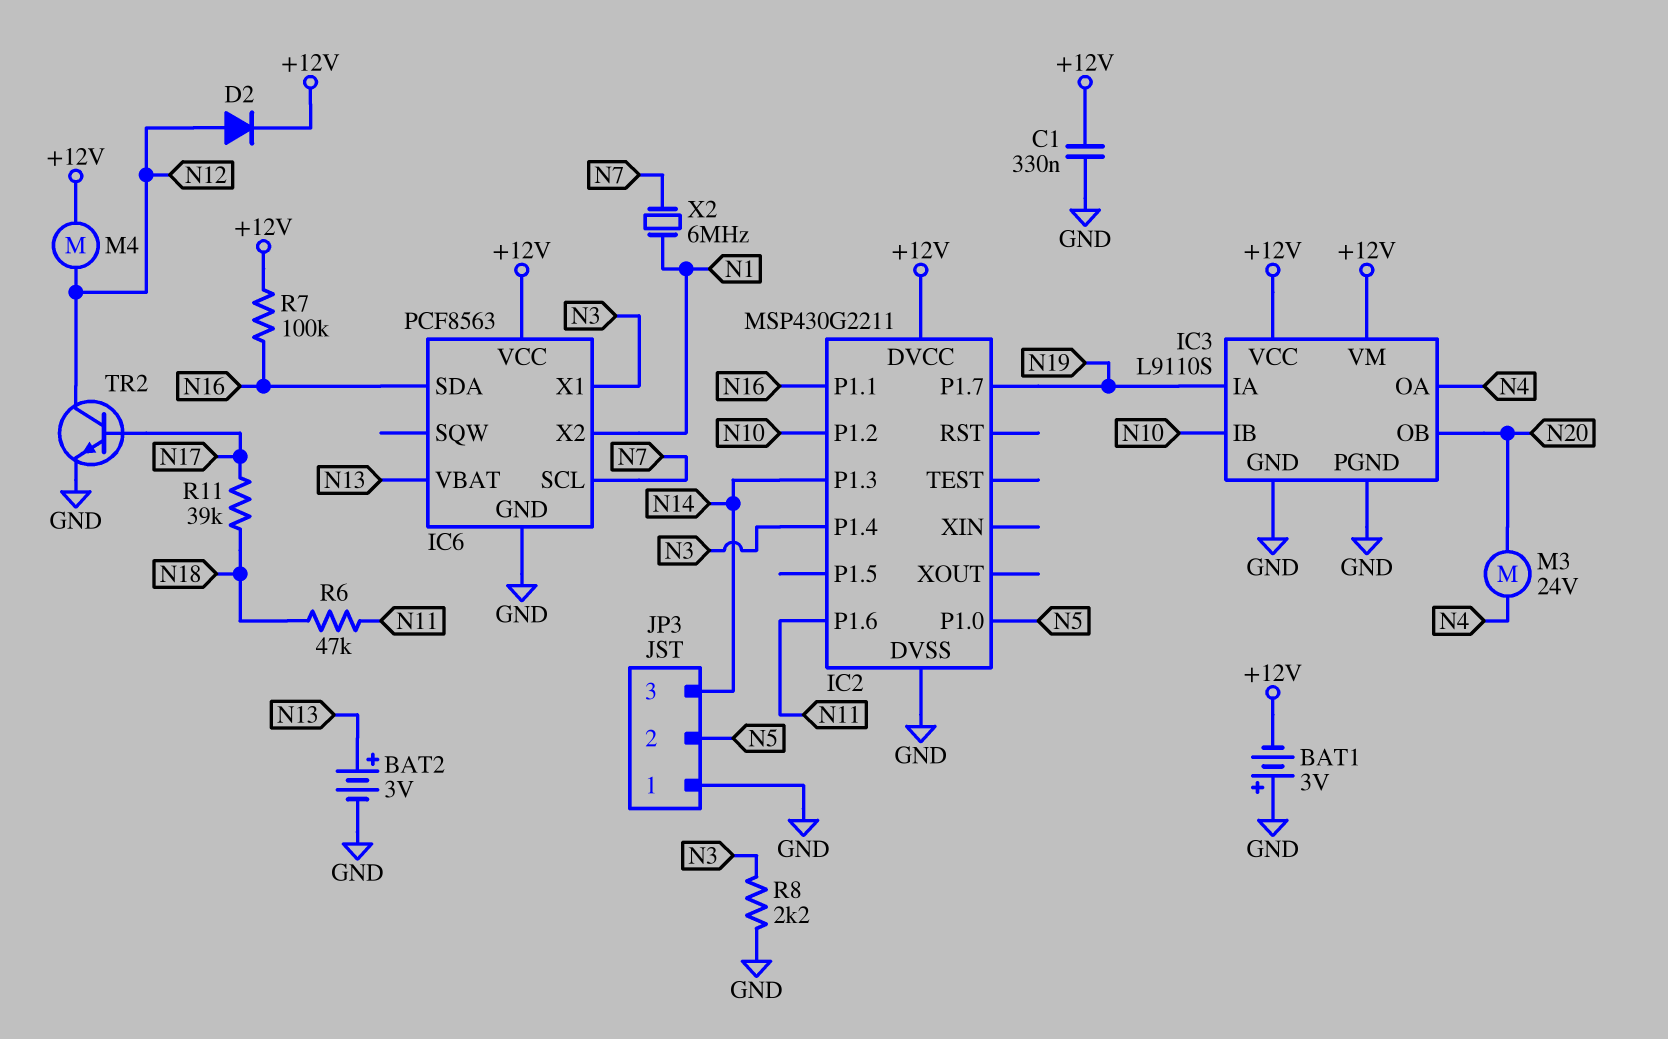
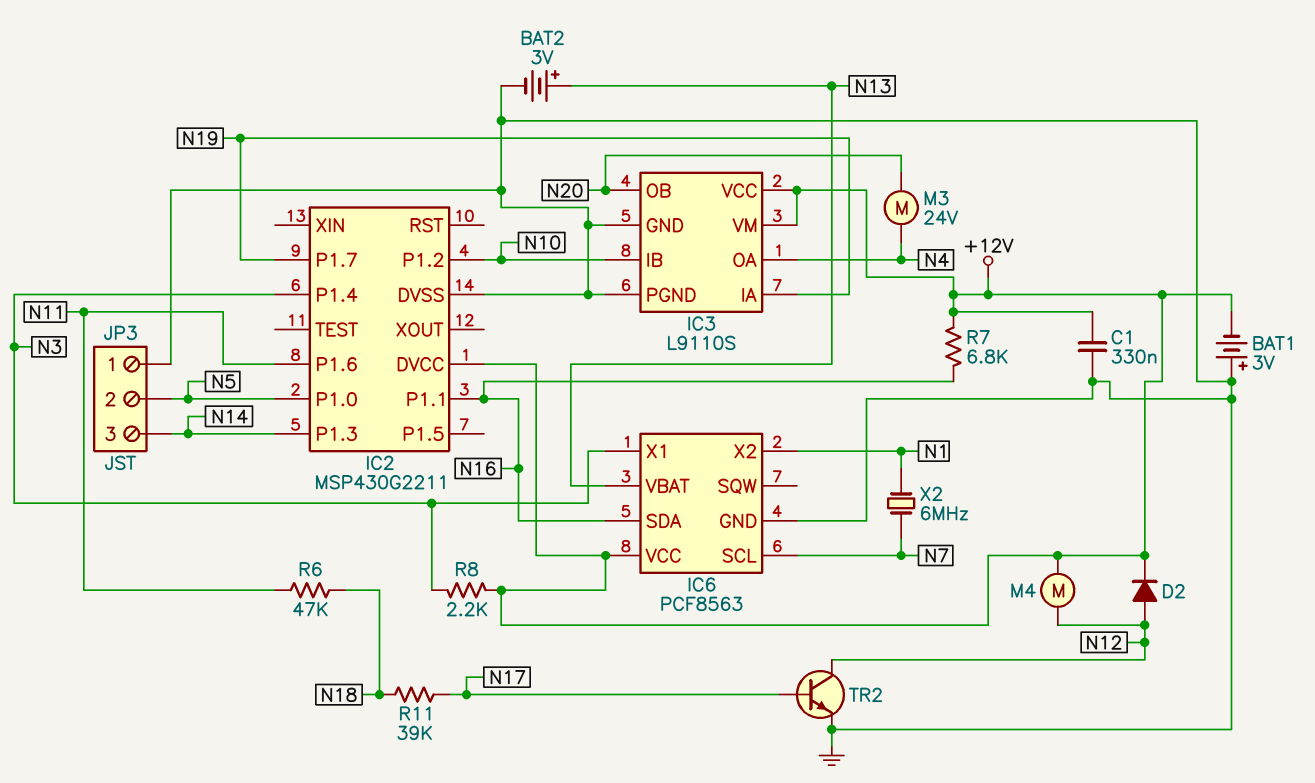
R7: 100k (+12V, N16) -> 6.8k (+12V, N16)
R8: 2.2k (GND, N3) -> 2.2k (+12V, N3)

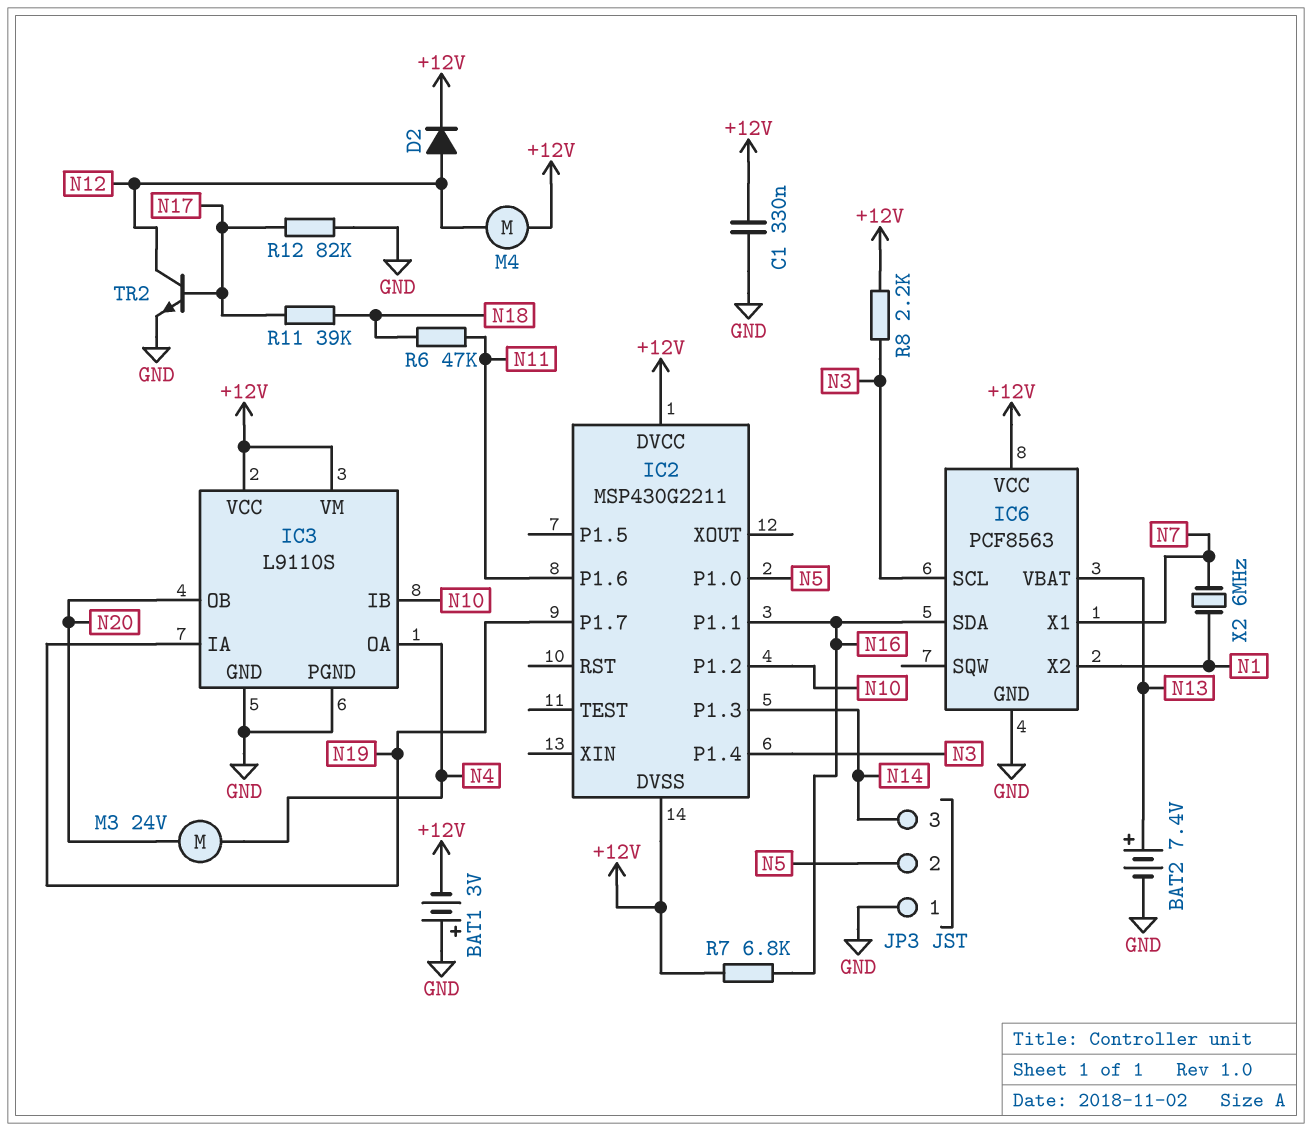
BAT2: 3V (plus N13, minus GND) -> 7.4V (plus N13, minus GND)
IC2 pin DVSS: GND -> +12V
IC6 pin SCL: N7 -> N3
IC6 pin X1: N3 -> N7
R12: none -> 82k (GND, N17)

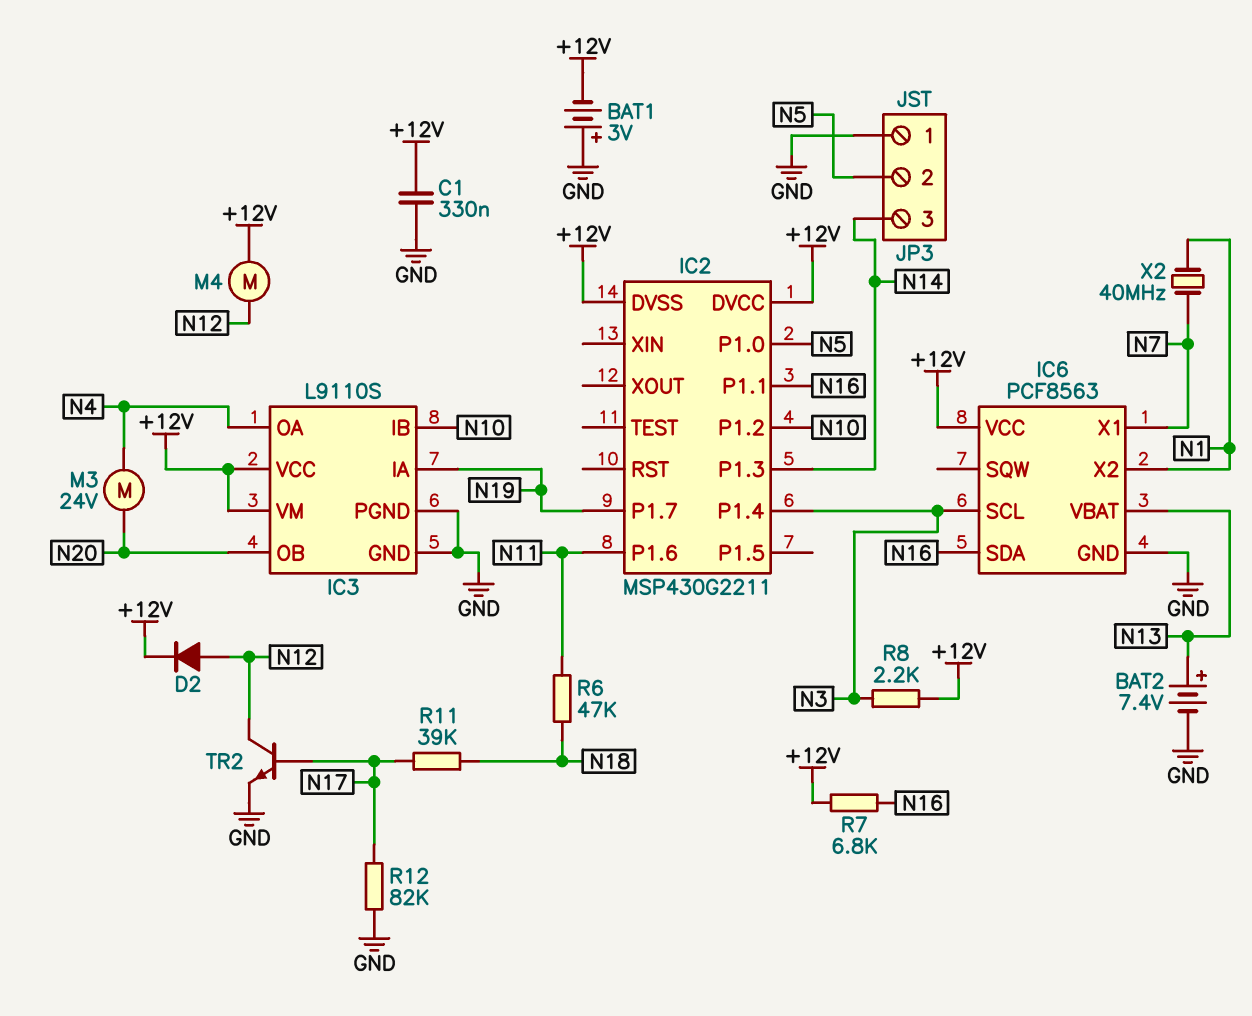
X2: 6MHz (N1, N7) -> 40MHz (N1, N7)

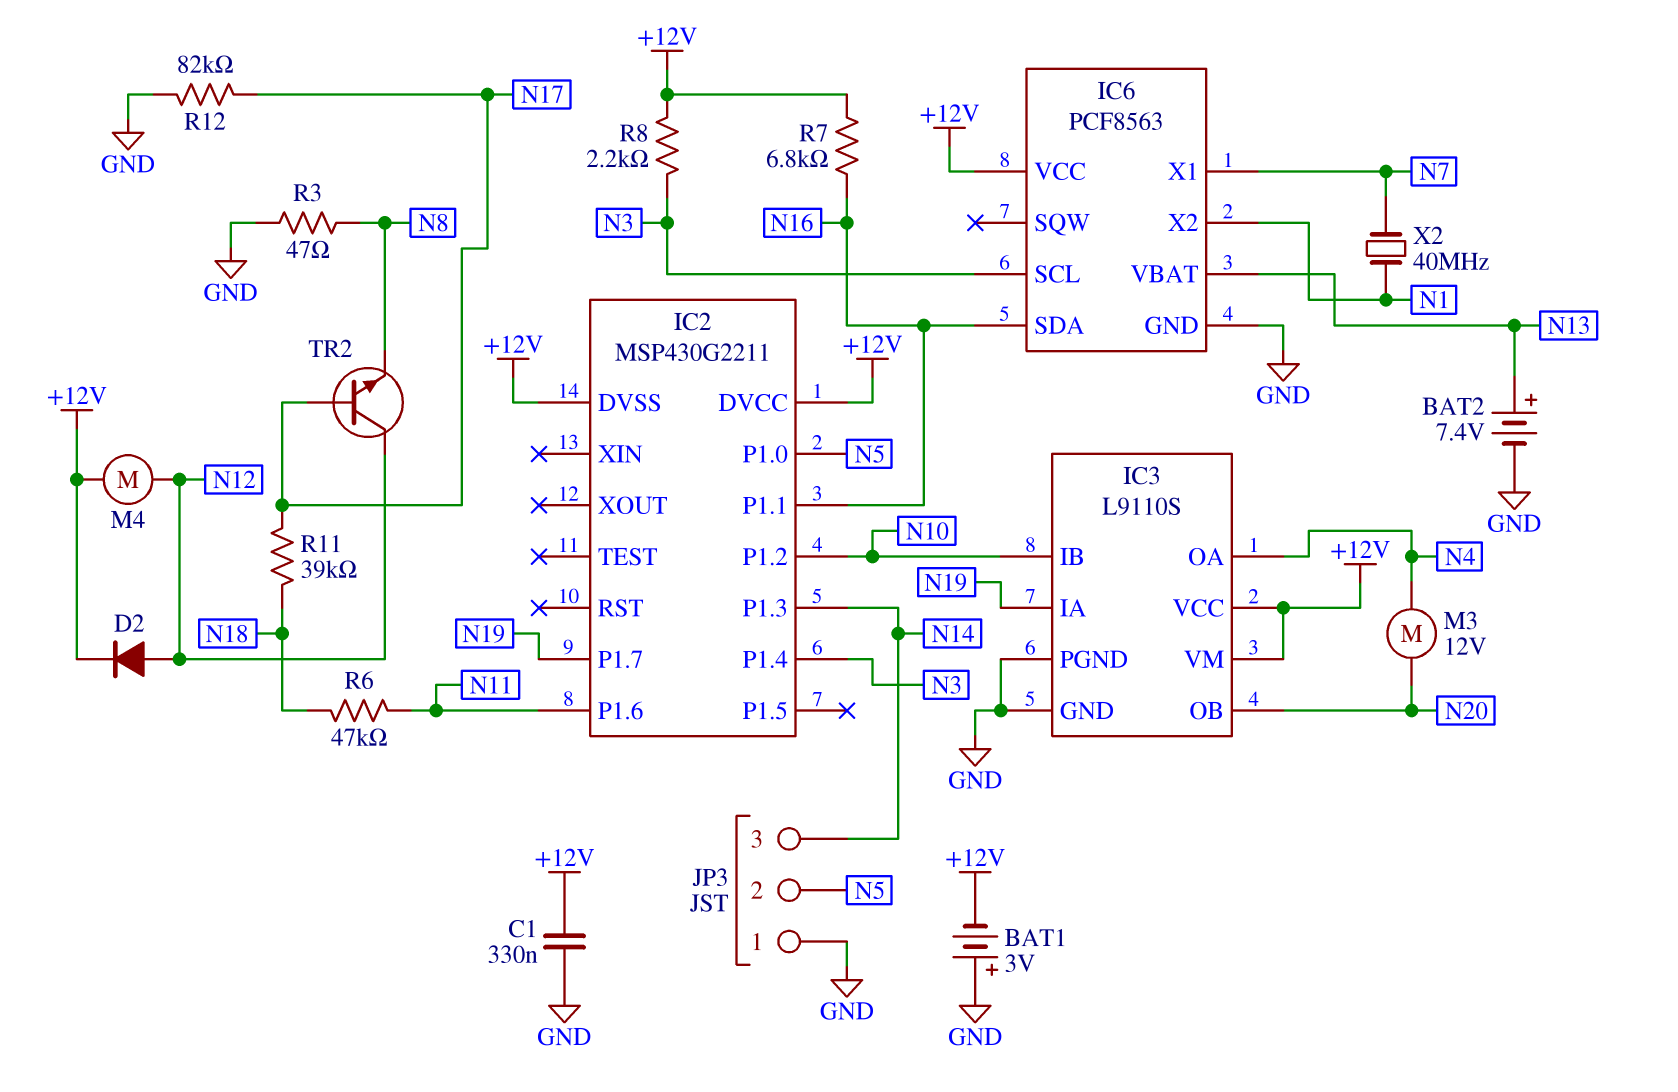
M3: motor 24V (N4, N20) -> motor 12V (N4, N20)
R3: none -> 47 (GND, N8)
TR2: NPN (B N17, C N12, E GND) -> NPN (B N17, C N12, E N8)

